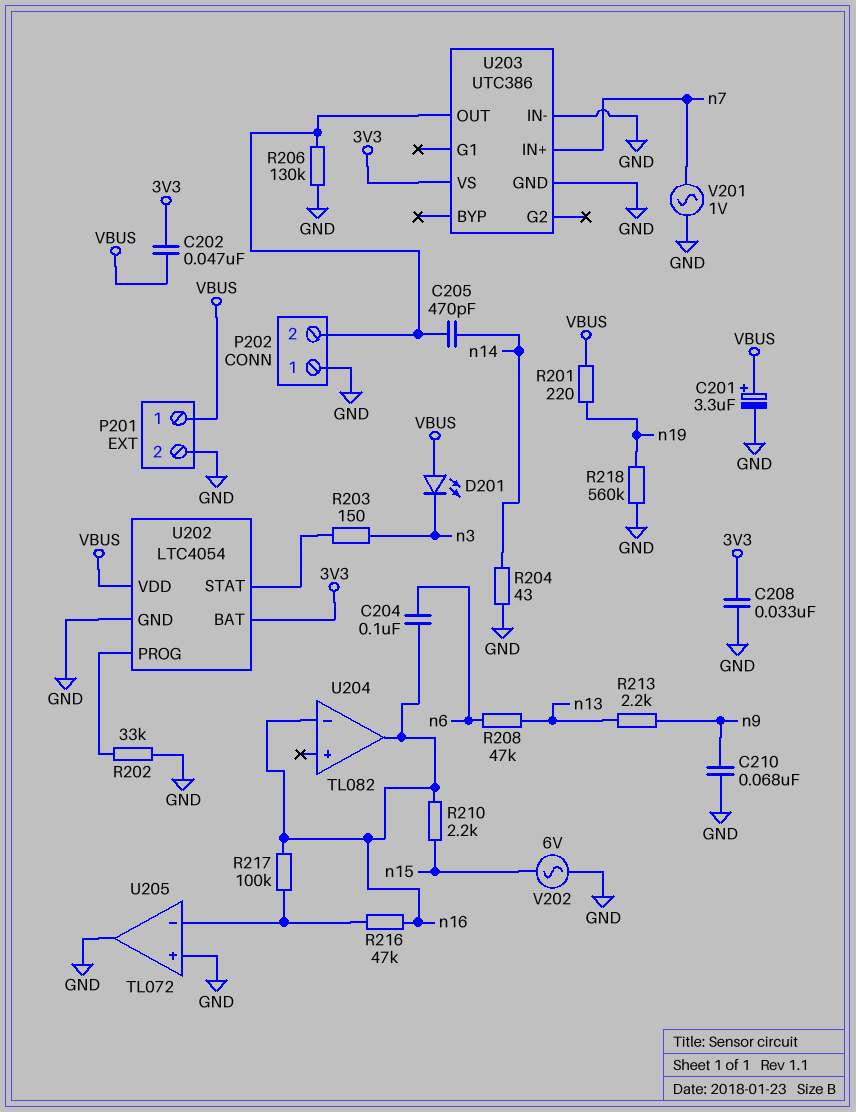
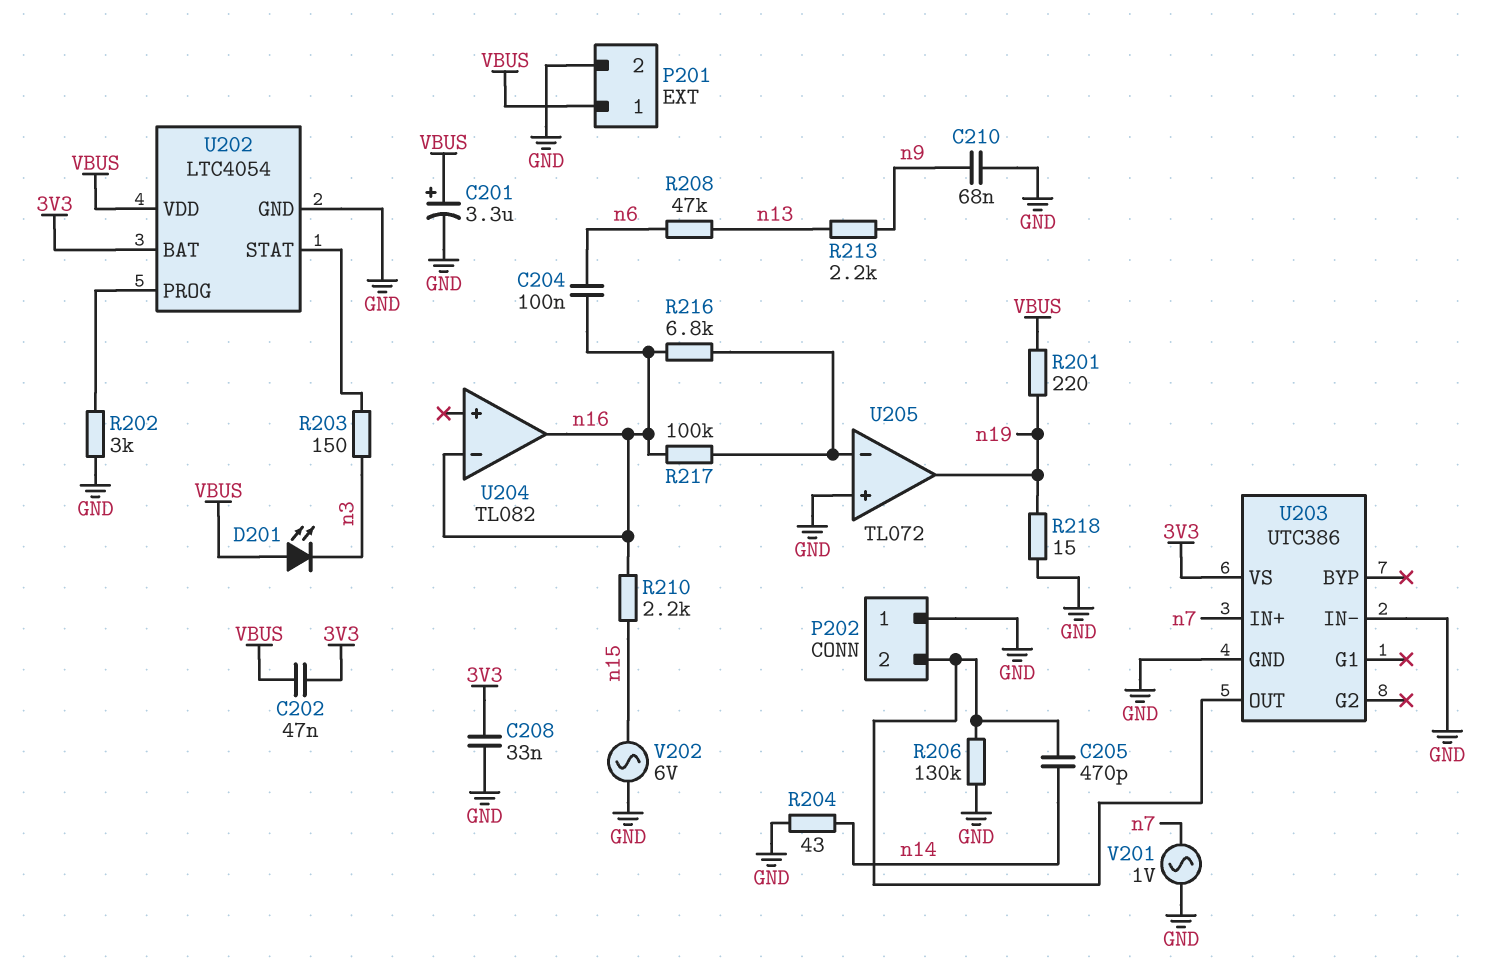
R202: 33k (GND, U202/PROG) -> 3k (GND, U202/PROG)
R216: 47k (U205/in-, n16) -> 6.8k (U205/in-, n16)
R218: 560k (GND, n19) -> 15 (GND, n19)
U205 pin out: GND -> n19

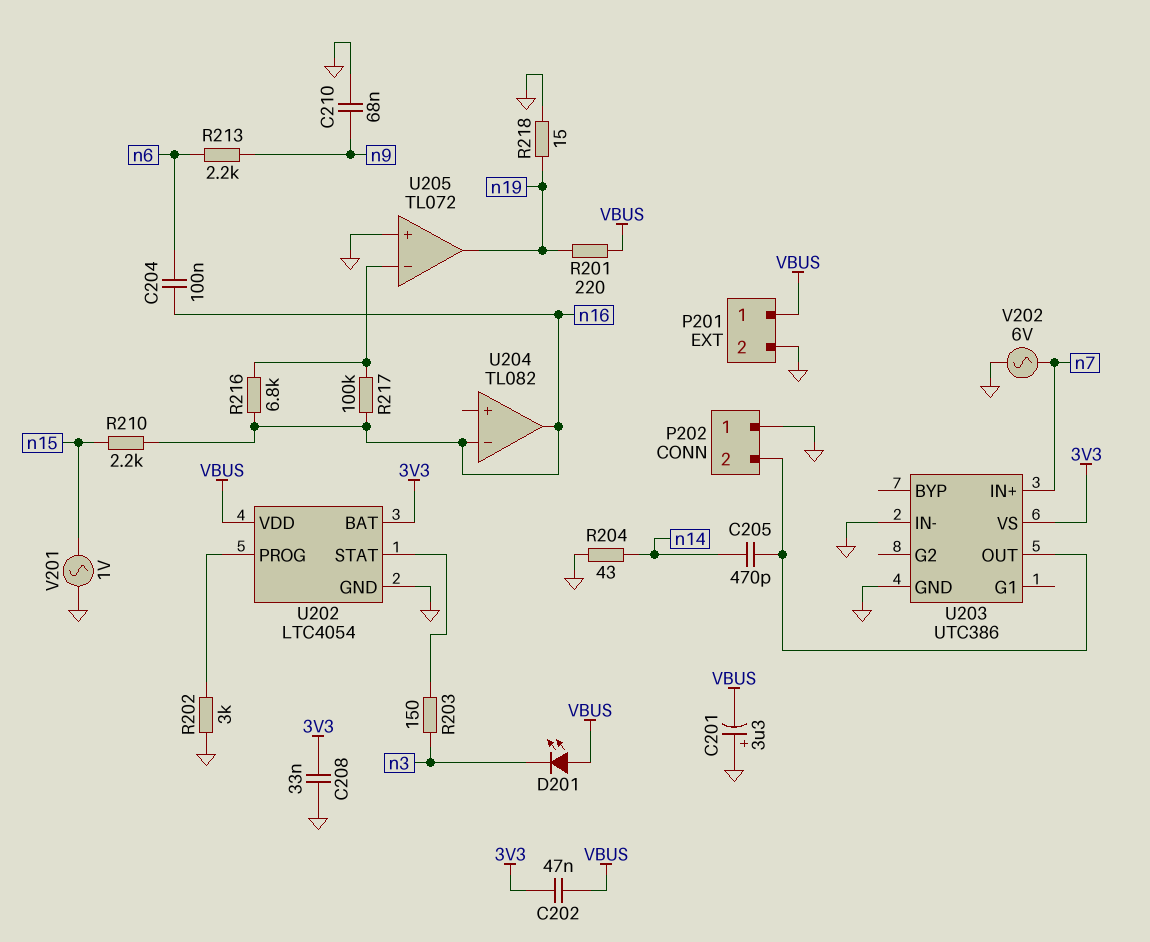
C201: 3.3uF (plus VBUS, minus GND) -> 3.3uF (plus GND, minus VBUS)
R206: 130k (GND, P202/2) -> none
R208: 47k (n6, n13) -> none
R213: 2.2k (n9, n13) -> 2.2k (n6, n9)
V201: AC 1V (GND, n7) -> AC 1V (GND, n15)
V202: AC 6V (GND, n15) -> AC 6V (GND, n7)

